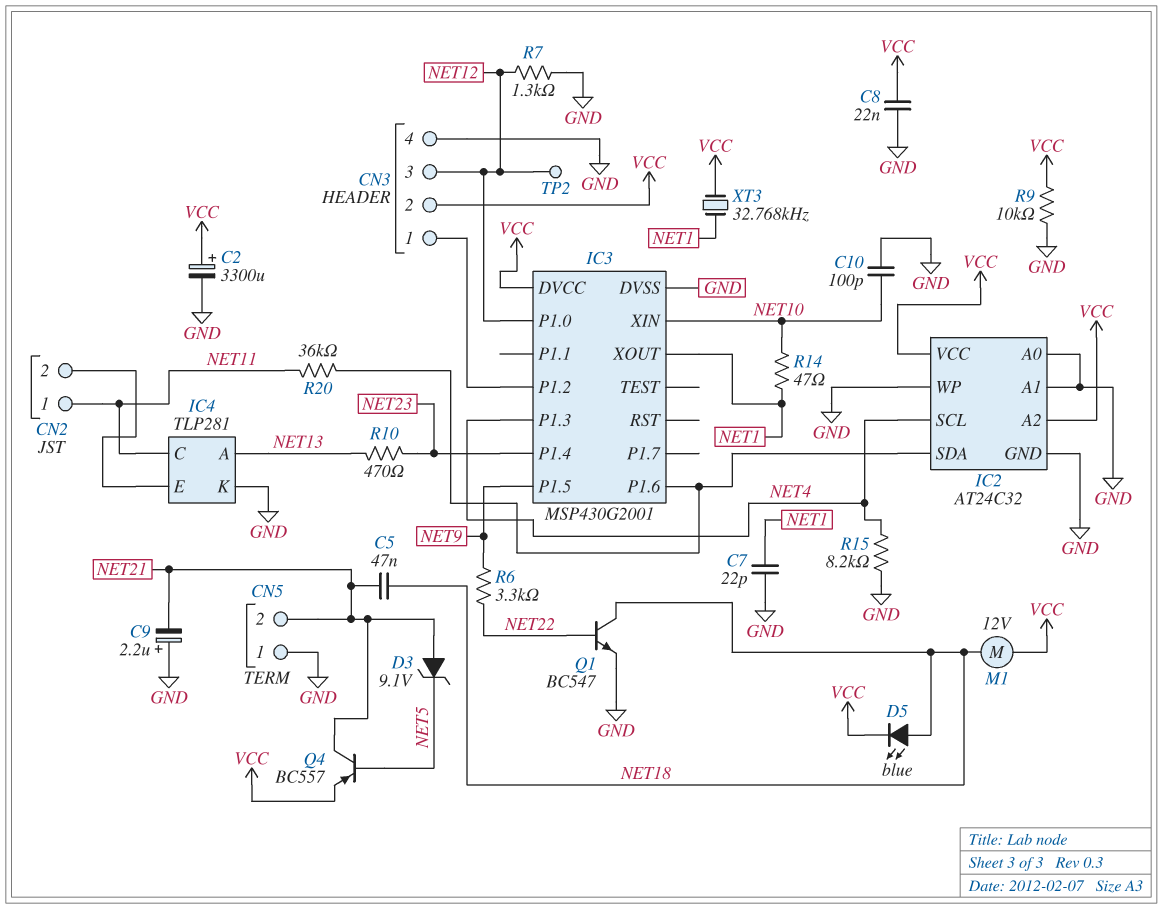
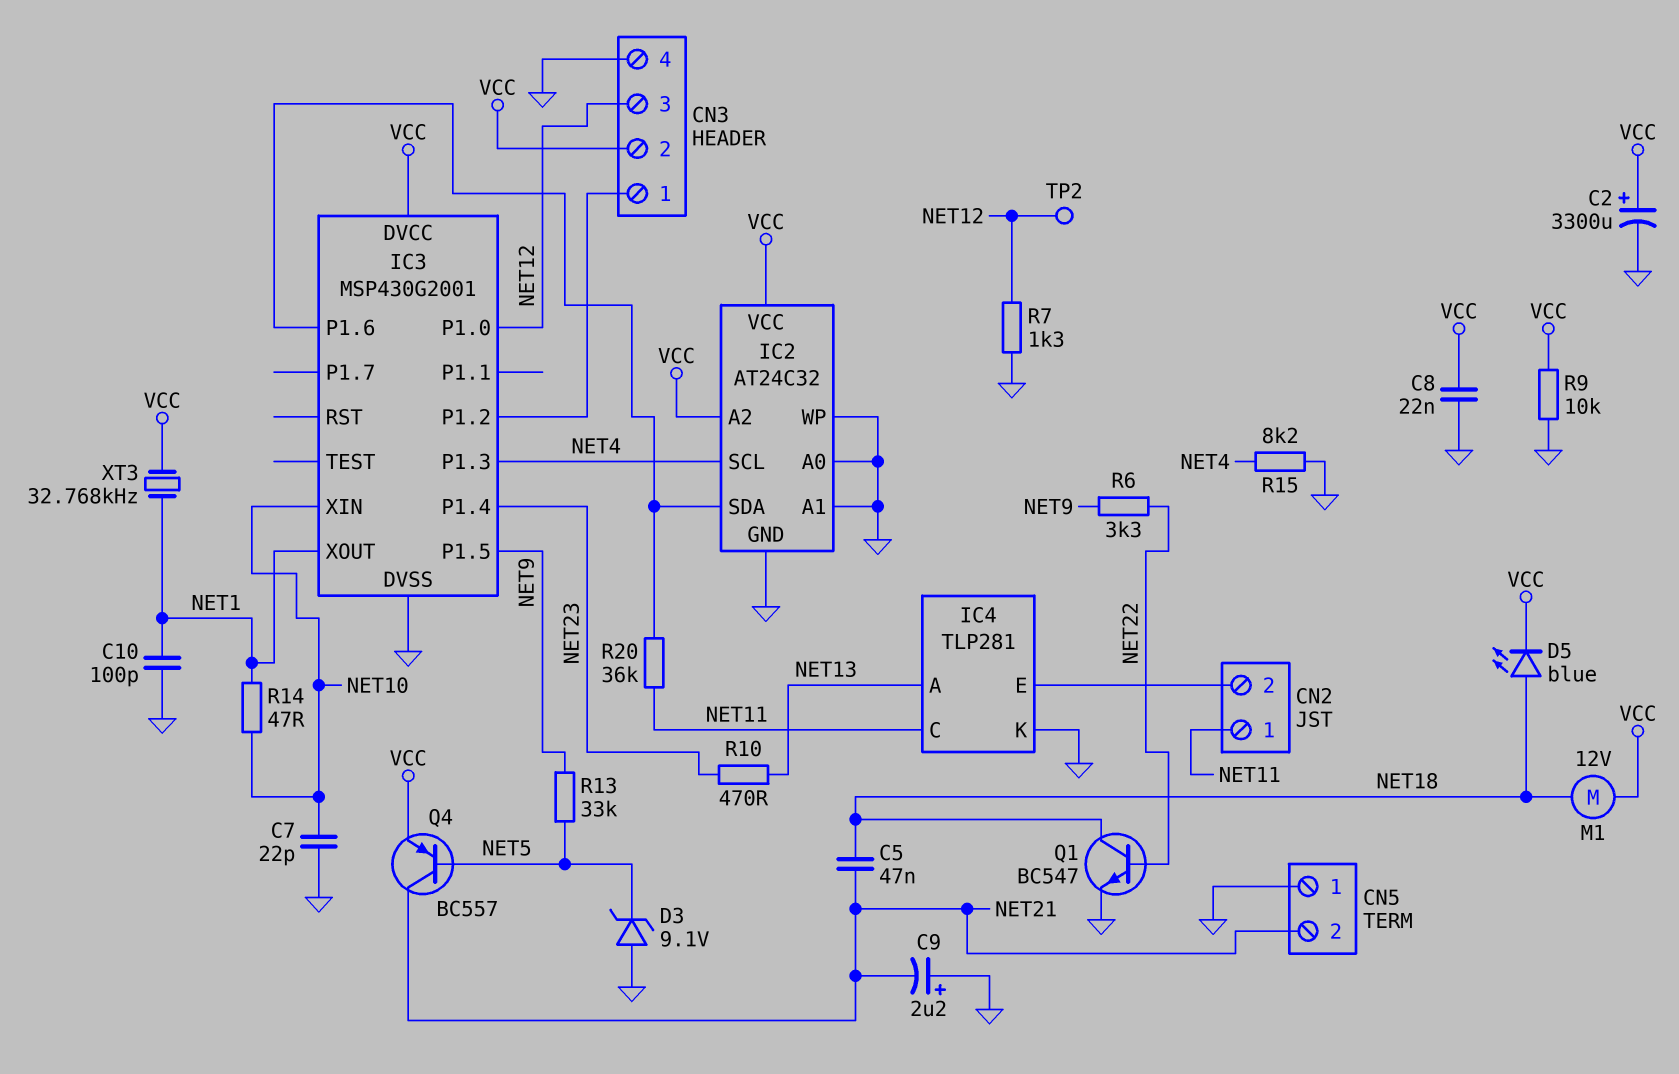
C7: 22pF (GND, NET1) -> 22pF (GND, NET10)
C10: 100pF (GND, NET10) -> 100pF (GND, NET1)
D3: zener 9.1V (A NET21, K NET5) -> zener 9.1V (A GND, K NET5)
R13: none -> 33k (NET5, NET9)

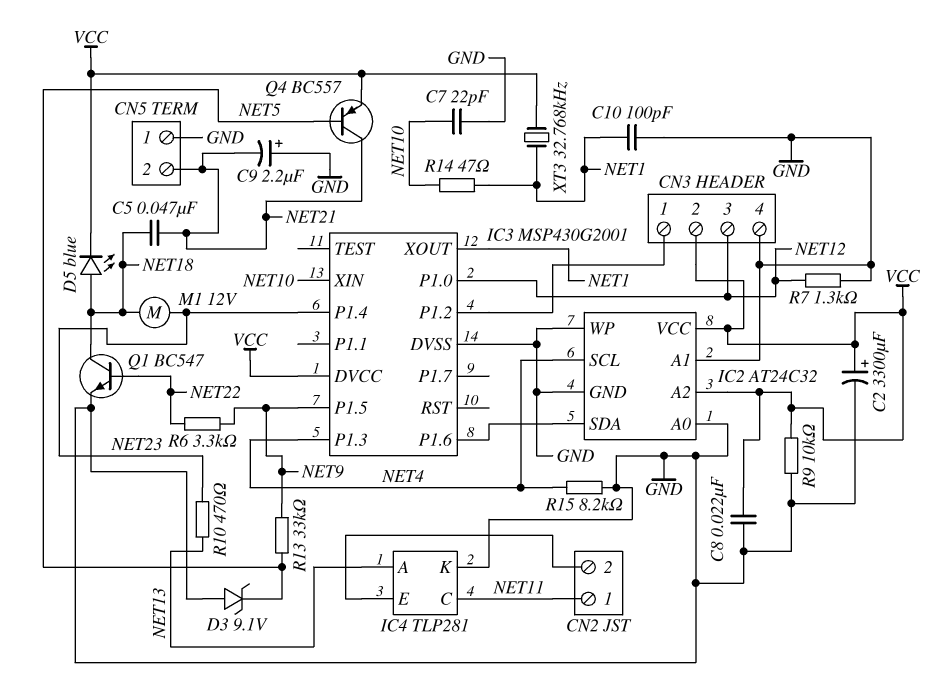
M1: motor 12V (NET18, VCC) -> motor 12V (NET18, NET23)
R20: 36k (IC2/SDA, NET11) -> none
TP2: test point (NET12) -> none

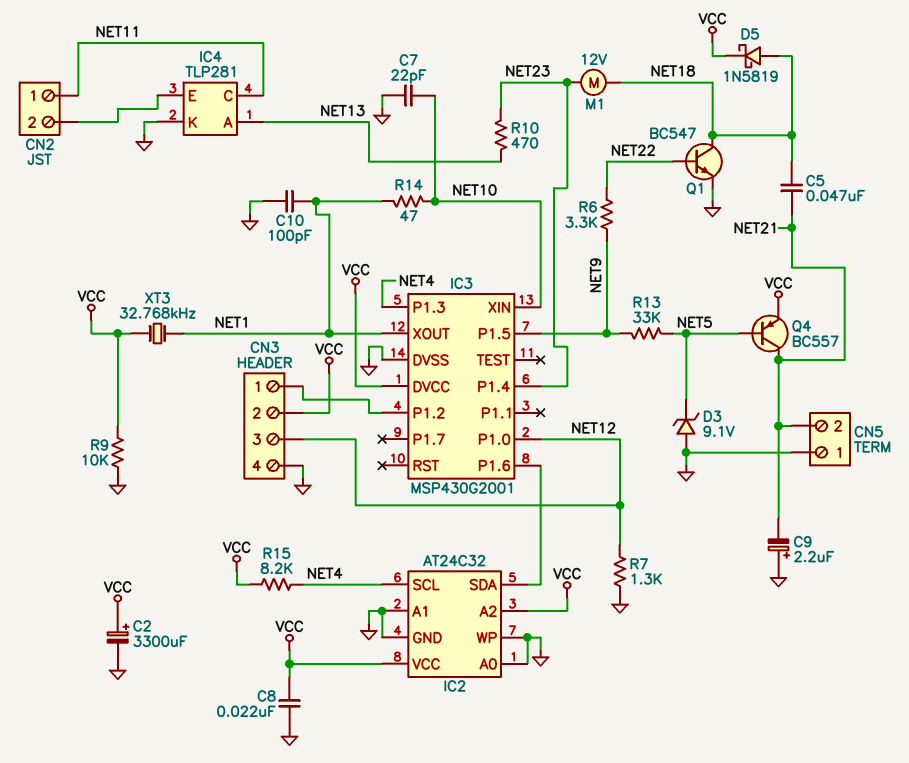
D5: LED blue (A NET18, K VCC) -> schottky 1N5819 (A NET18, K VCC)
R15: 8.2k (GND, NET4) -> 8.2k (NET4, VCC)

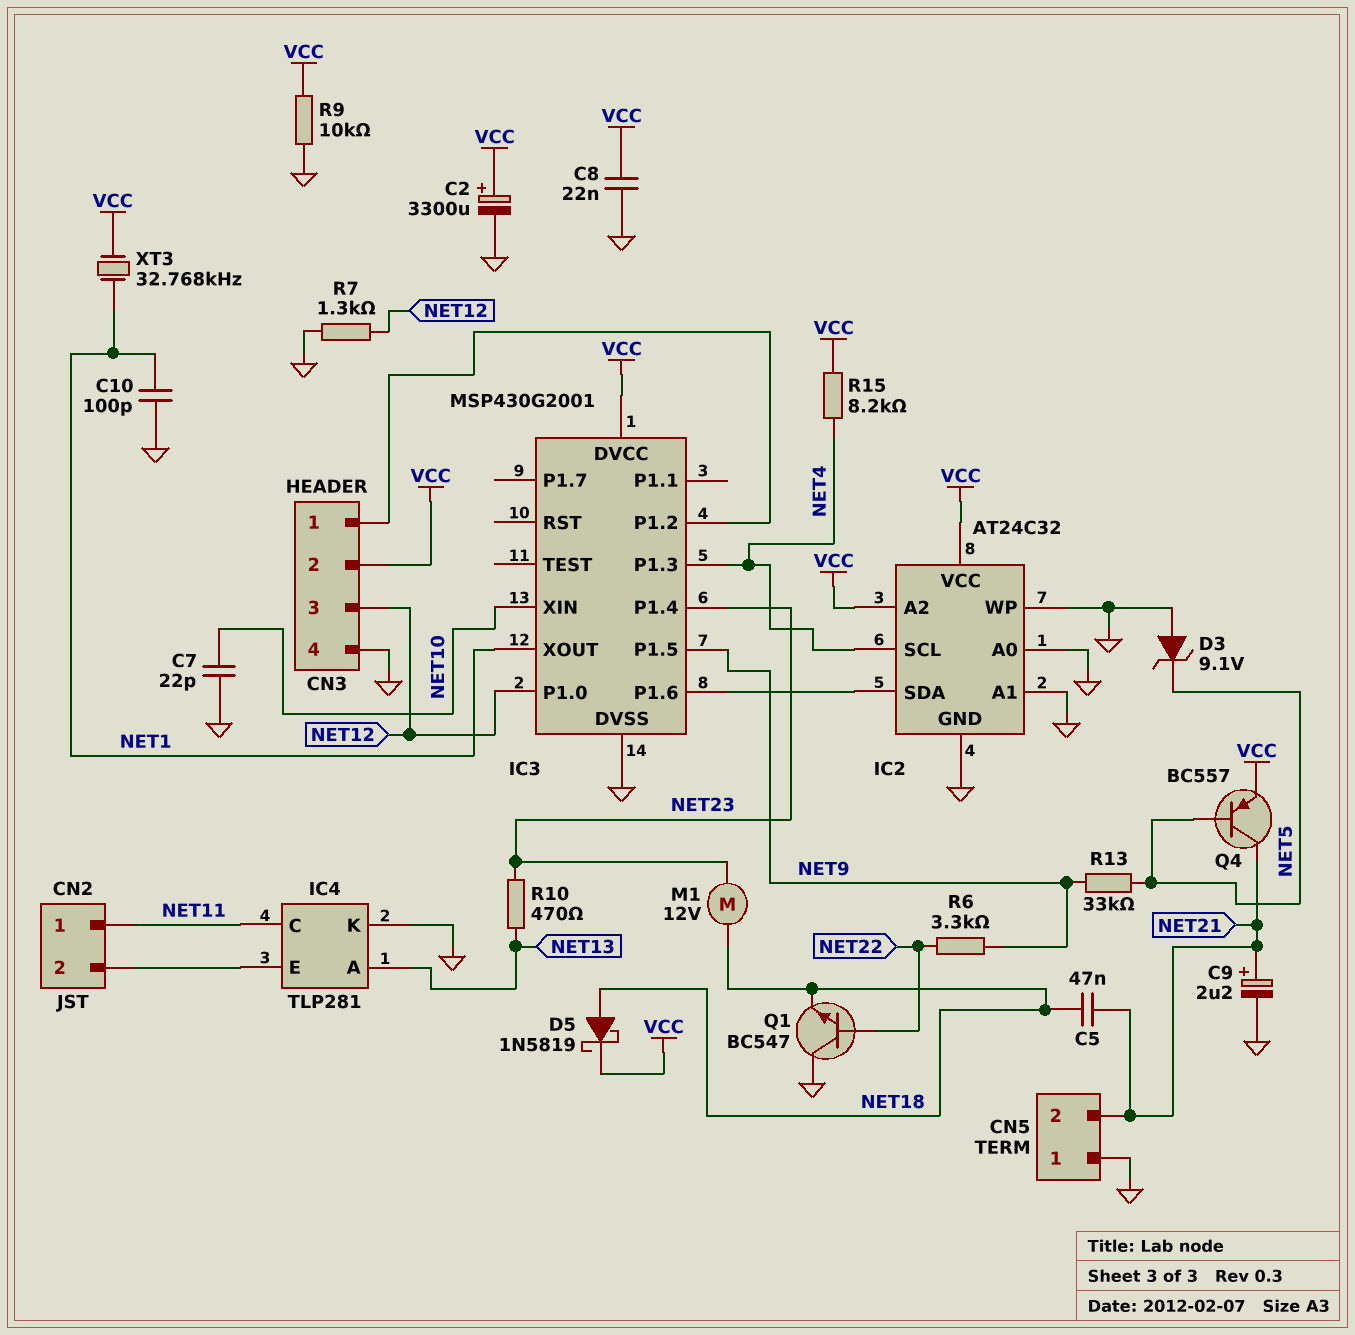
C9: 2.2uF (plus GND, minus NET21) -> 2.2uF (plus NET21, minus GND)
Q1: NPN BC547 (B NET22, C NET18, E GND) -> NPN BC547 (B NET22, C GND, E NET18)
R14: 47 (NET1, NET10) -> none

